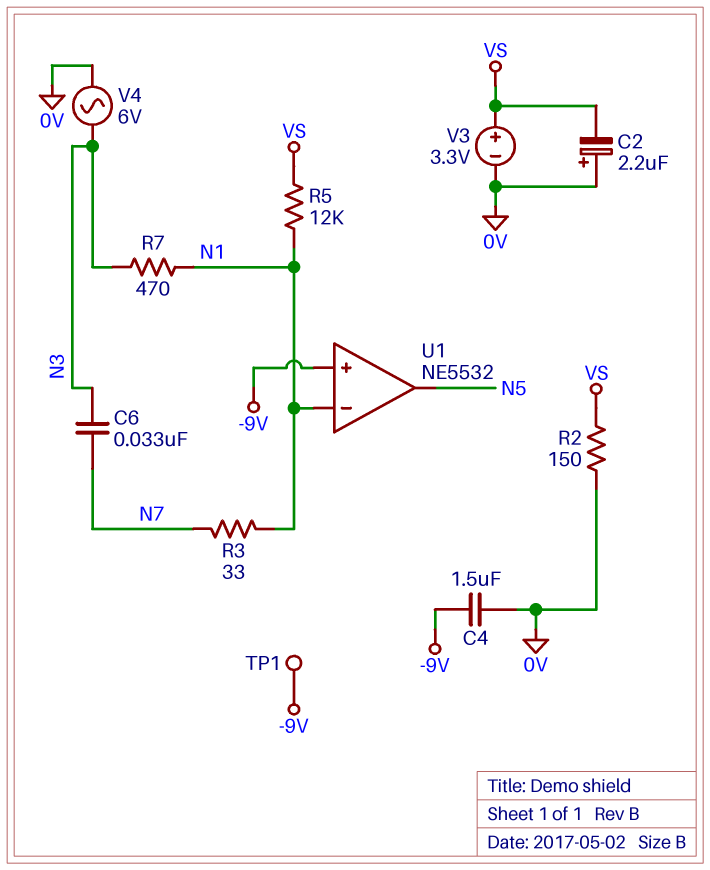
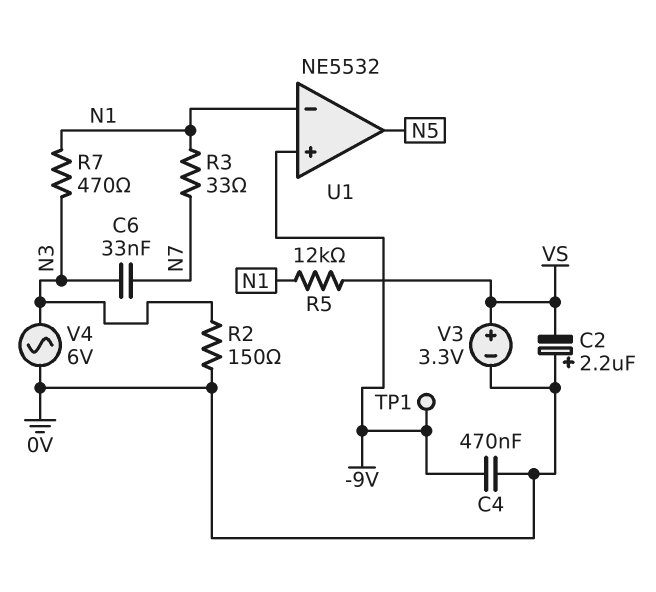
C4: 1.5uF (-9V, 0V) -> 470nF (-9V, 0V)
R2: 150 (0V, VS) -> 150 (0V, N3)

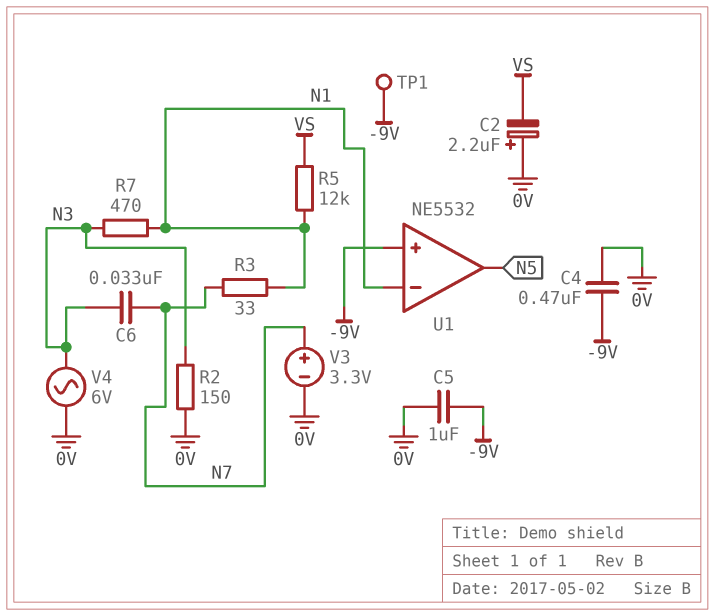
C5: none -> 1uF (-9V, 0V)
V3: 3.3V (plus VS, minus 0V) -> 3.3V (plus N7, minus 0V)

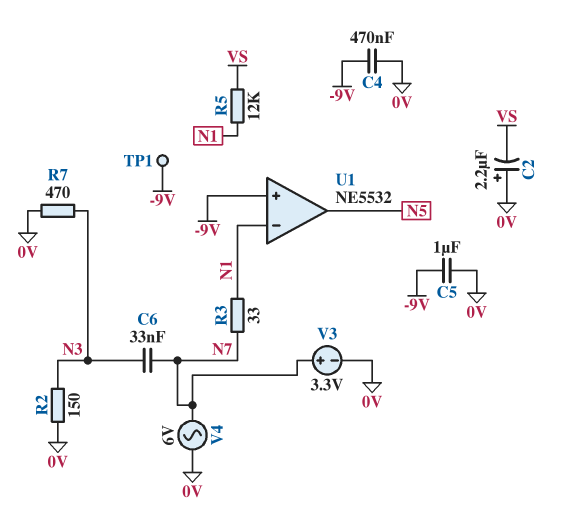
R7: 470 (N1, N3) -> 470 (0V, N3)
V4: AC 6V (0V, N3) -> AC 6V (0V, N7)

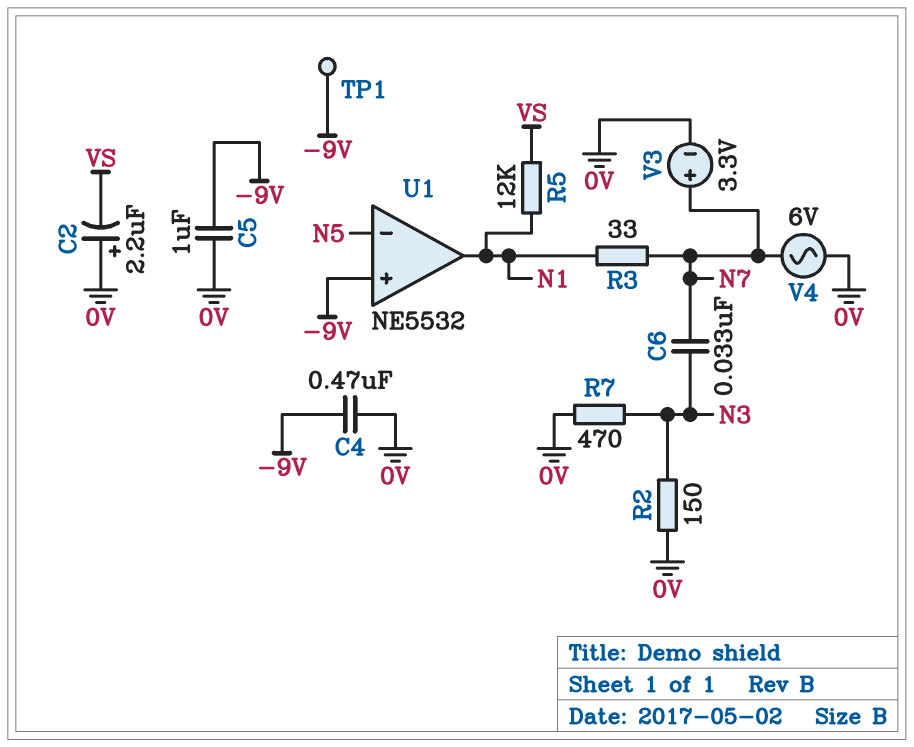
U1 pin in-: N1 -> N5
U1 pin out: N5 -> N1

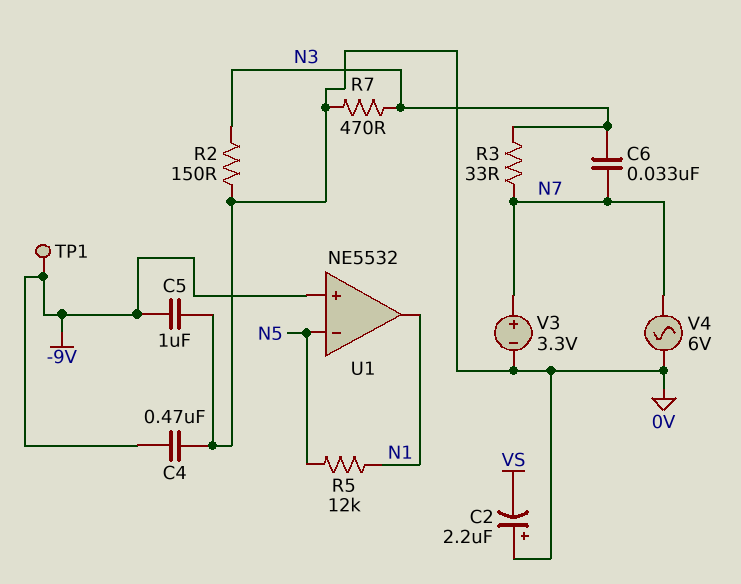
R3: 33 (N1, N7) -> 33 (N3, N7)
R5: 12k (N1, VS) -> 12k (N1, N5)

